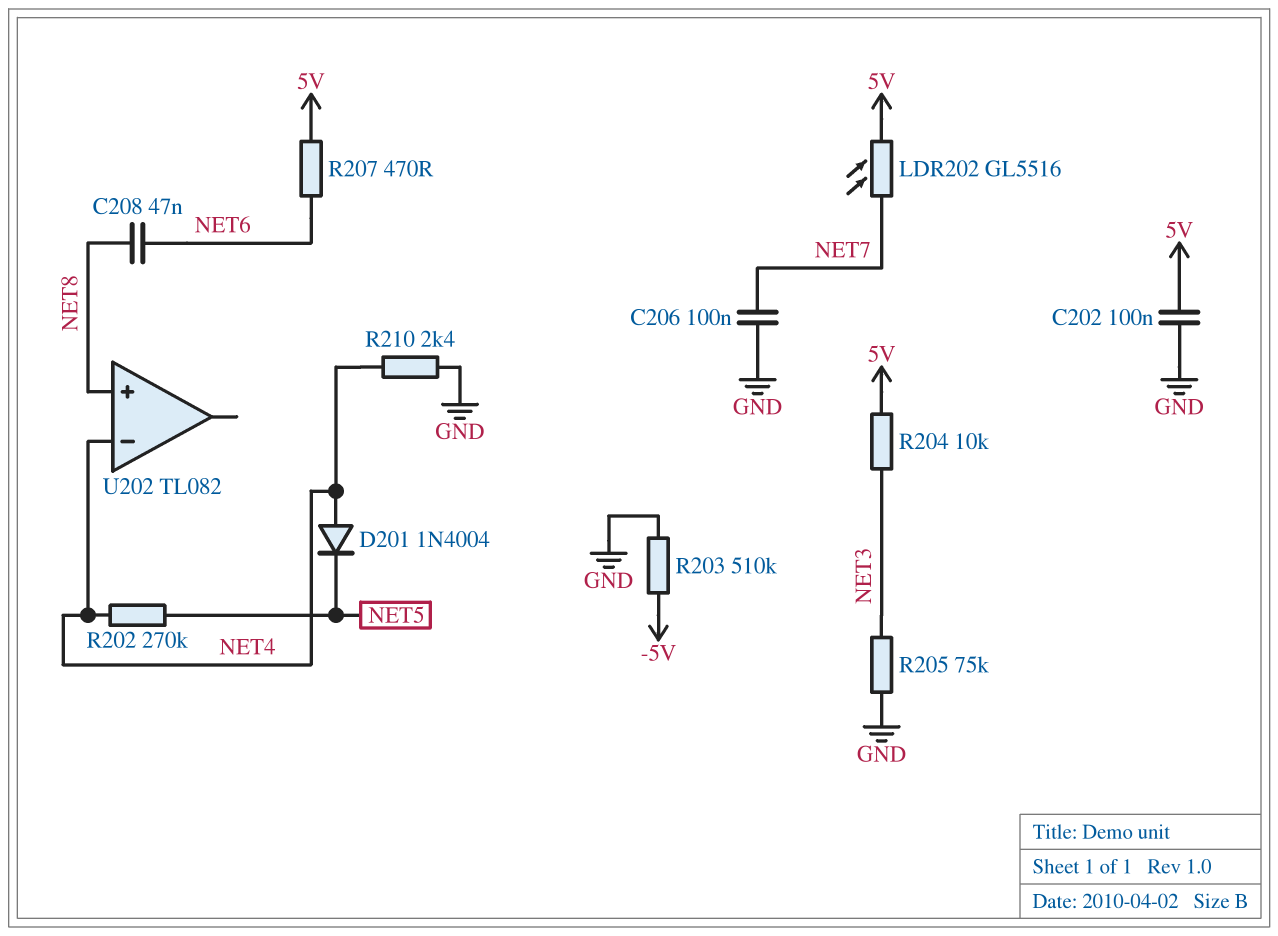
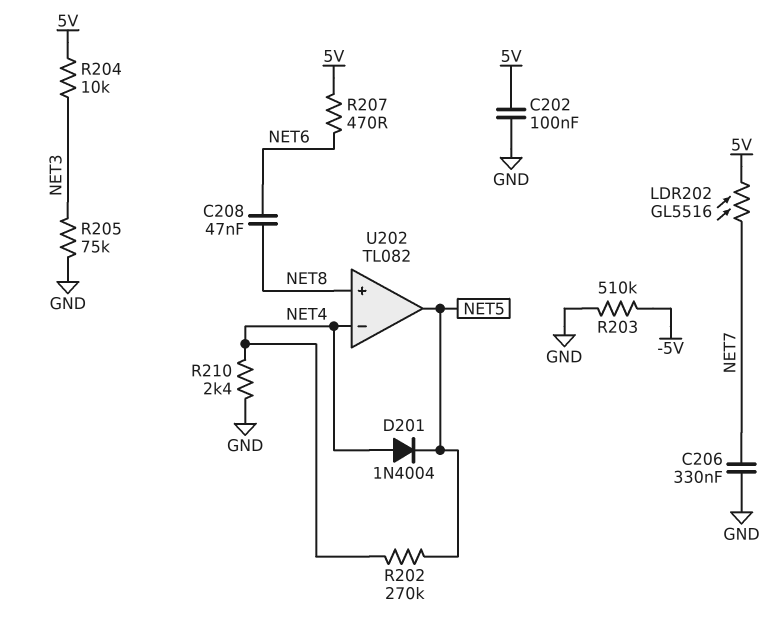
C206: 100nF (GND, NET7) -> 330nF (GND, NET7)
U202 pin out: none -> NET5

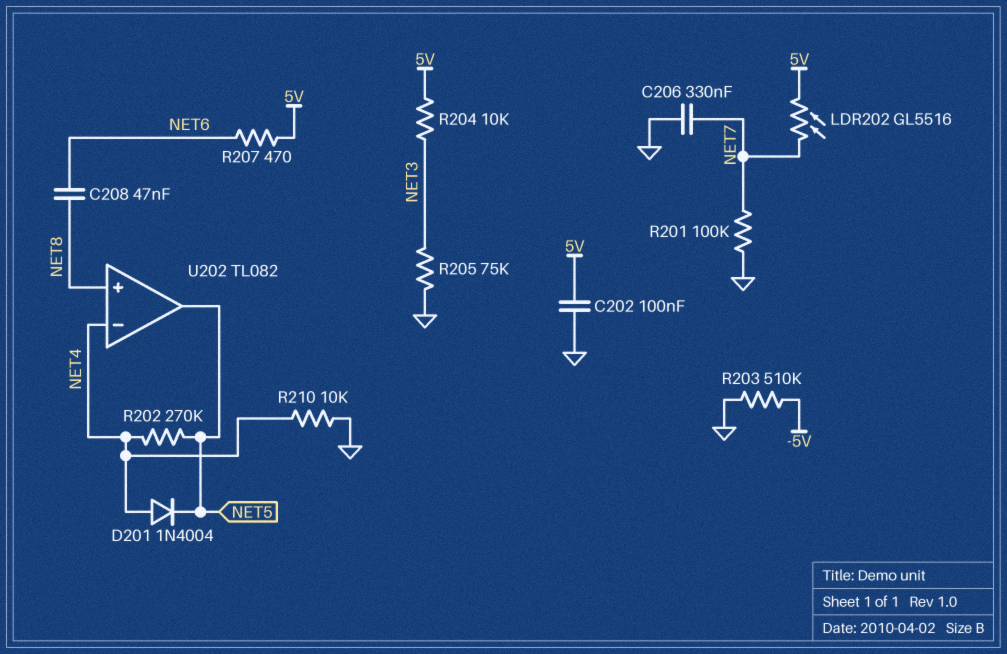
R201: none -> 100k (GND, NET7)
R210: 2.4k (GND, NET4) -> 10k (GND, NET4)

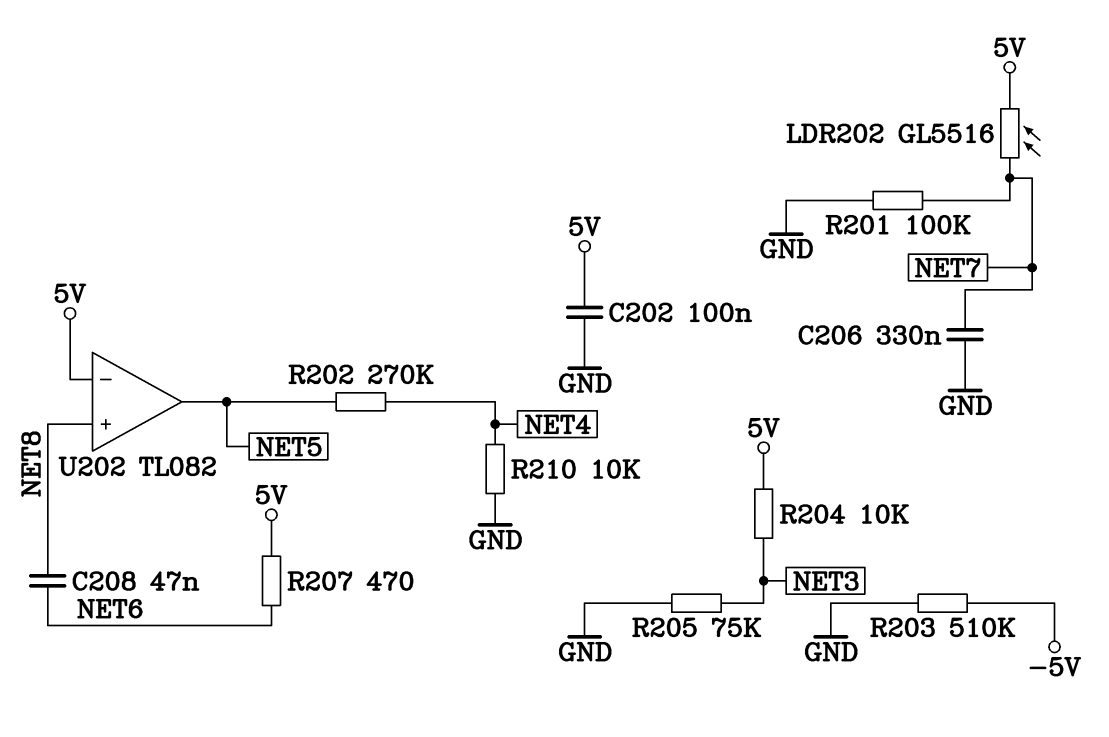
D201: diode 1N4004 (A NET4, K NET5) -> none
U202 pin in-: NET4 -> 5V

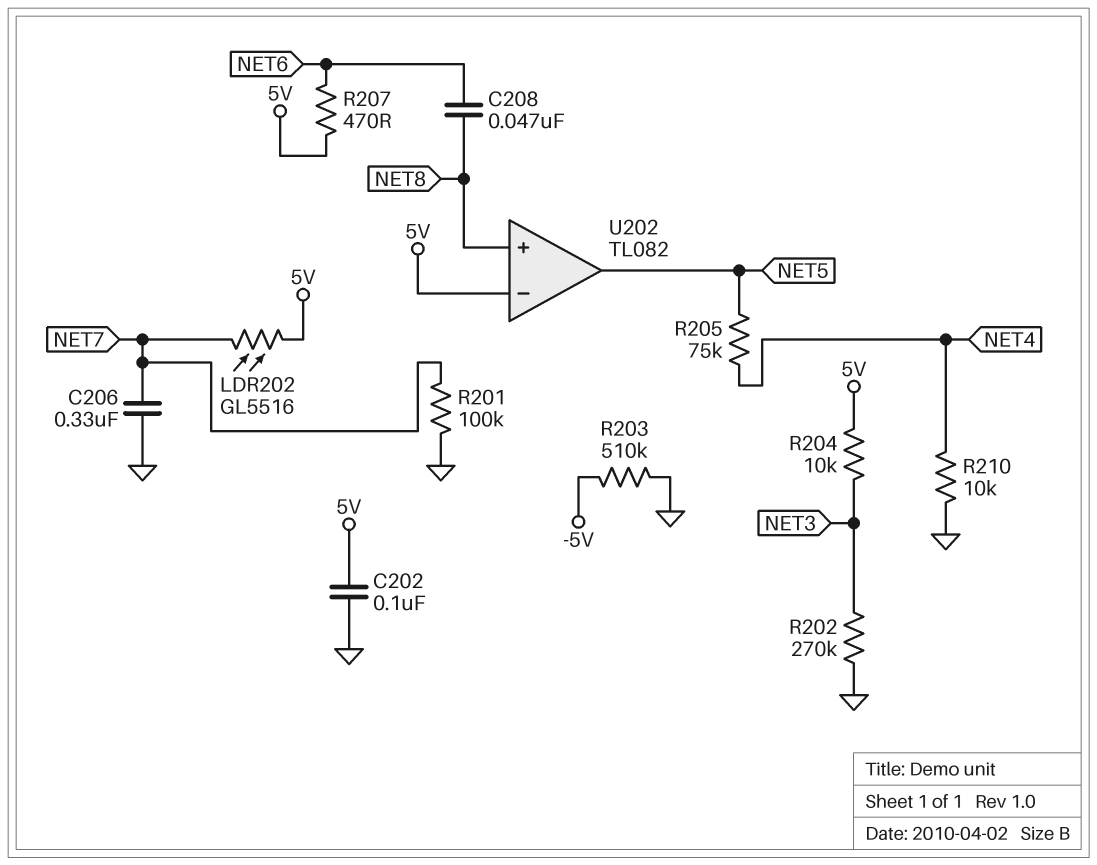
R202: 270k (NET4, NET5) -> 270k (GND, NET3)
R205: 75k (GND, NET3) -> 75k (NET4, NET5)

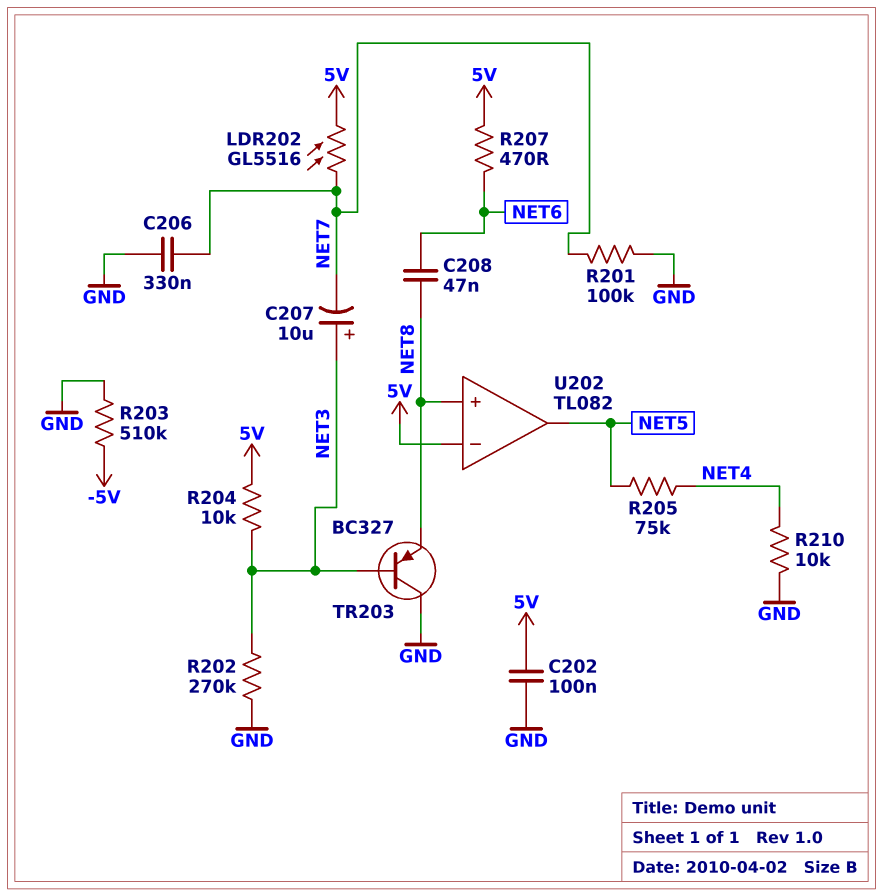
C207: none -> 10uF (plus NET3, minus NET7)
TR203: none -> PNP BC327 (B NET3, C GND, E NET8)

